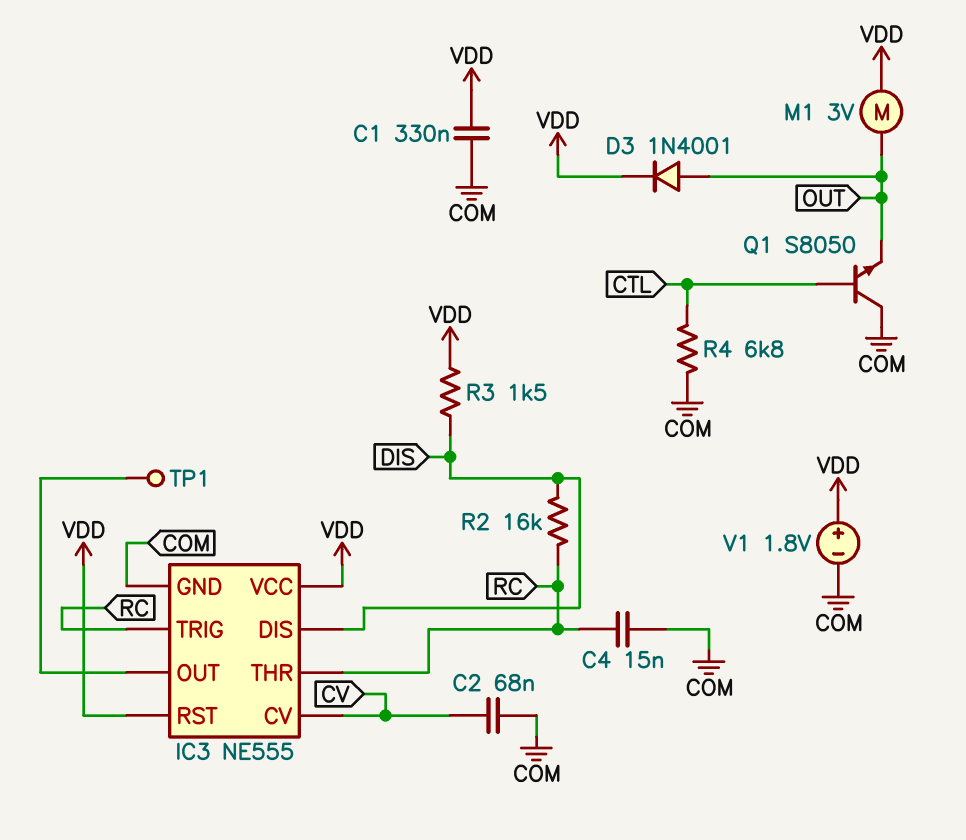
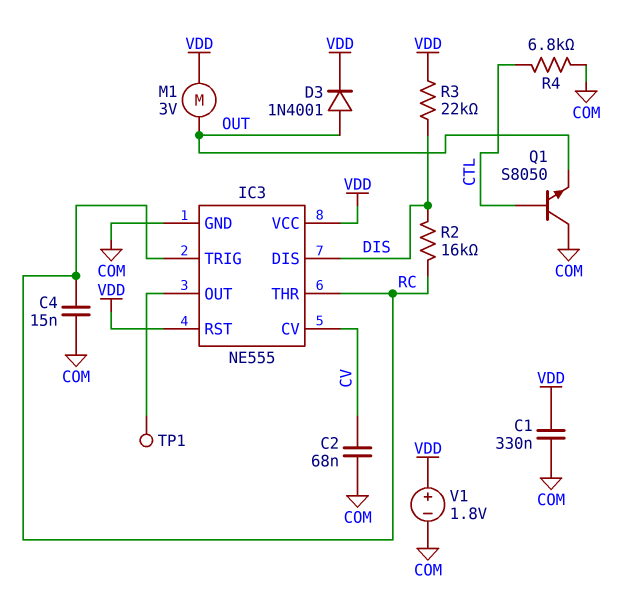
R3: 1.5k (DIS, VDD) -> 22k (DIS, VDD)

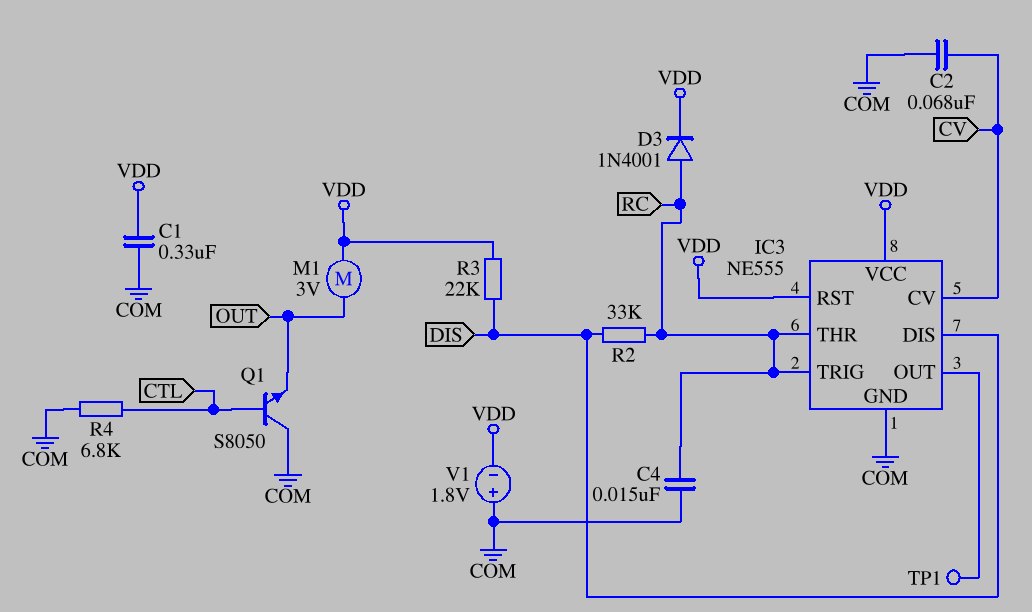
D3: diode 1N4001 (A OUT, K VDD) -> diode 1N4001 (A RC, K VDD)
R2: 16k (DIS, RC) -> 33k (DIS, RC)
V1: 1.8V (plus VDD, minus COM) -> 1.8V (plus COM, minus VDD)

